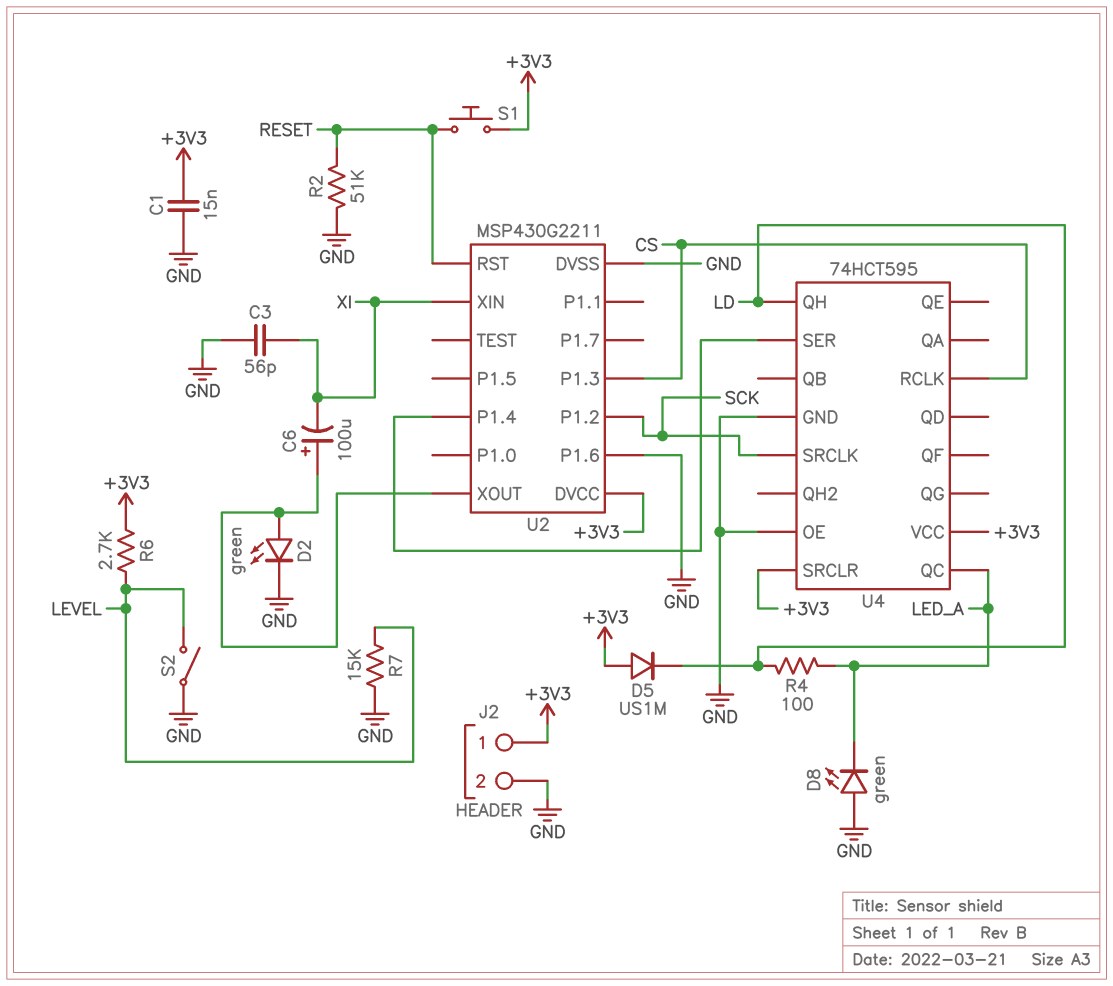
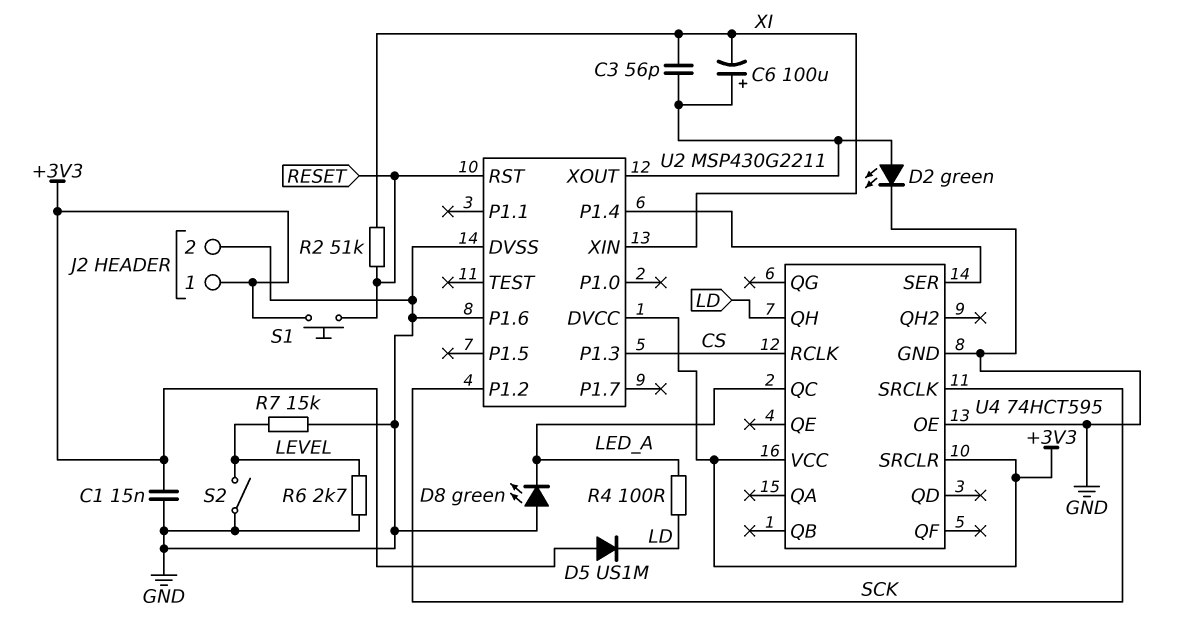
C3: 56pF (GND, XI) -> 56pF (U2/XOUT, XI)
R2: 51k (GND, RESET) -> 51k (RESET, XI)
R6: 2.7k (+3V3, LEVEL) -> 2.7k (GND, LEVEL)

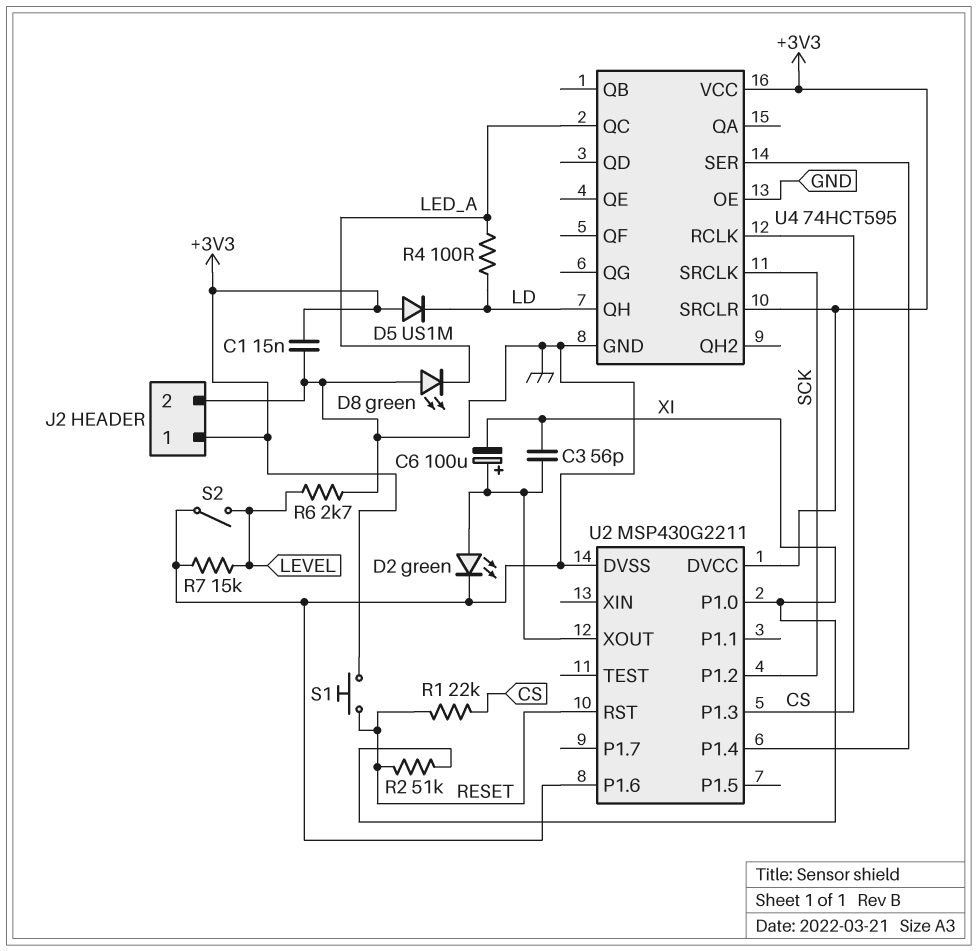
R1: none -> 22k (CS, RESET)
U2 pin P1.0: none -> XI
U2 pin XIN: XI -> none

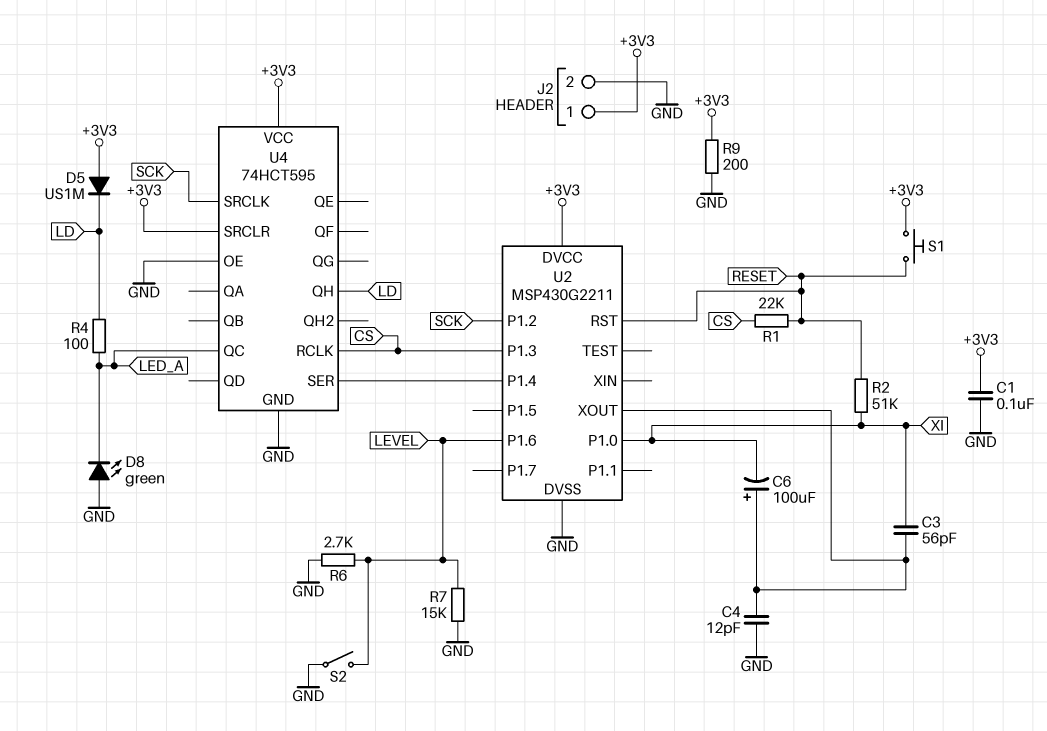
C1: 15nF (+3V3, GND) -> 100nF (+3V3, GND)
C4: none -> 12pF (GND, U2/XOUT)
D2: LED green (A U2/XOUT, K GND) -> none
R9: none -> 200 (+3V3, GND)
U2 pin P1.6: GND -> LEVEL

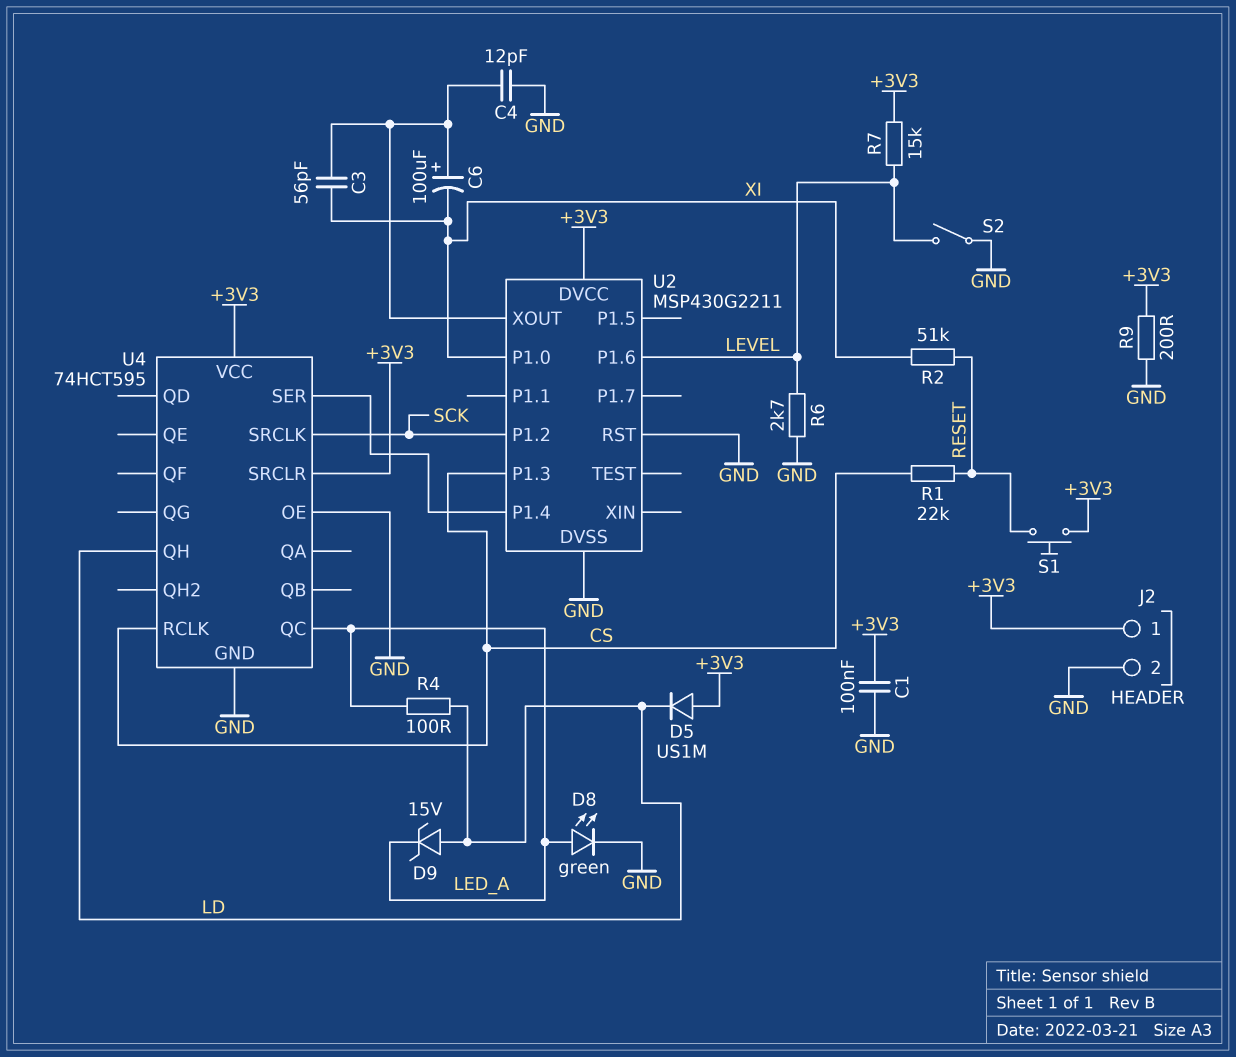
D8: LED green (A GND, K LED_A) -> LED green (A LED_A, K GND)
D9: none -> zener 15V (A LD, K LED_A)
R7: 15k (GND, LEVEL) -> 15k (+3V3, LEVEL)
U2 pin RST: RESET -> GND

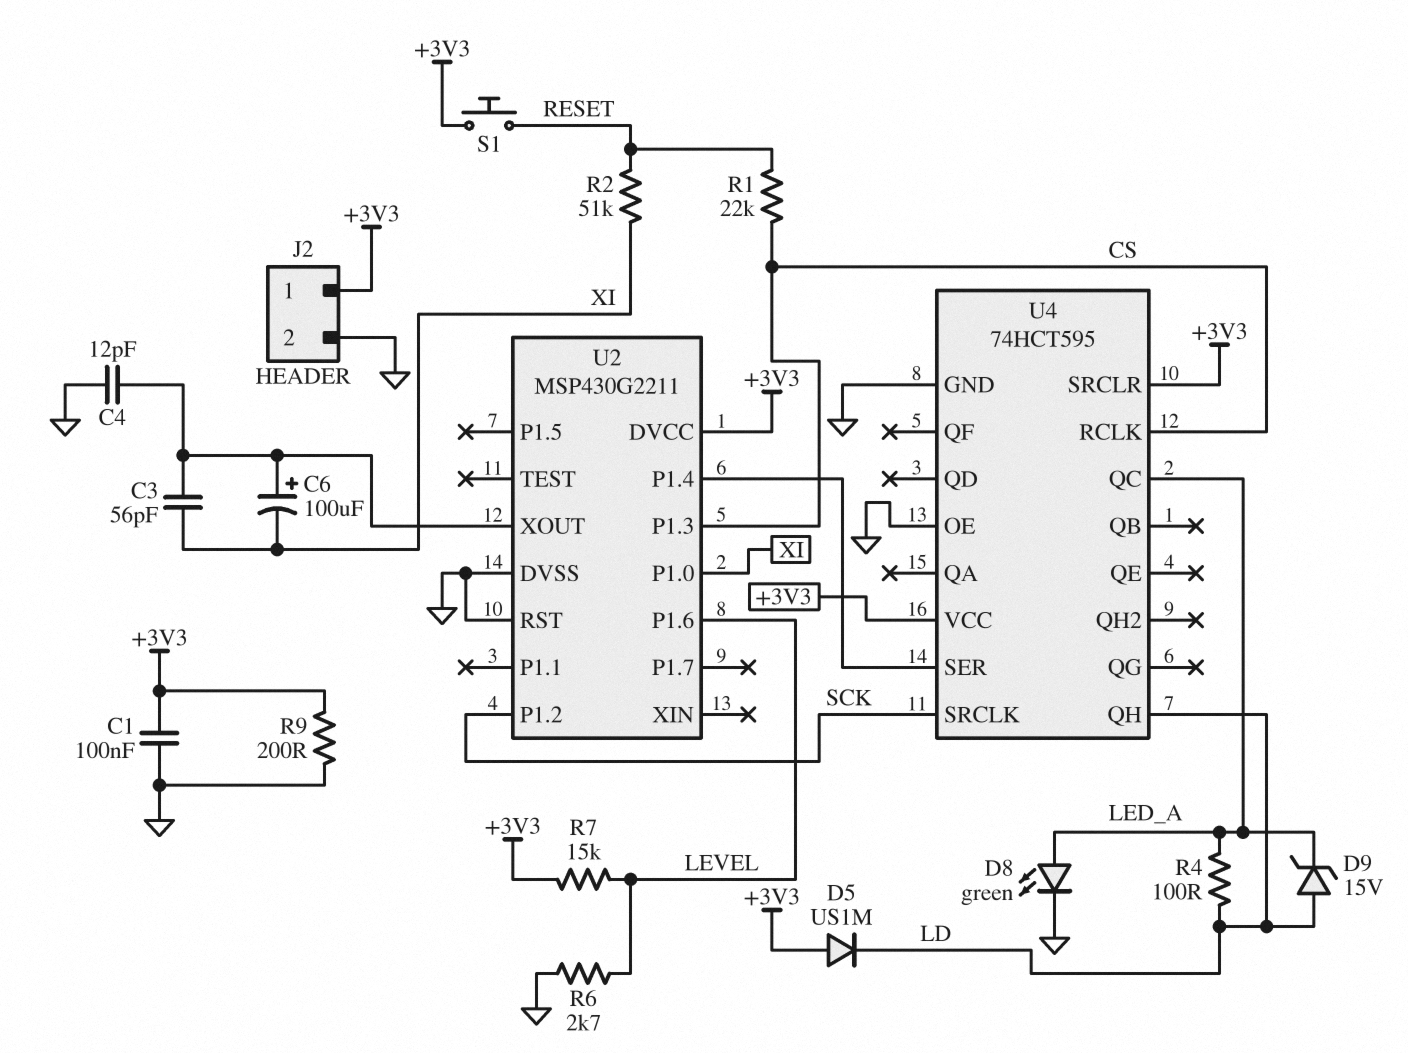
S2: switch (GND, LEVEL) -> none

